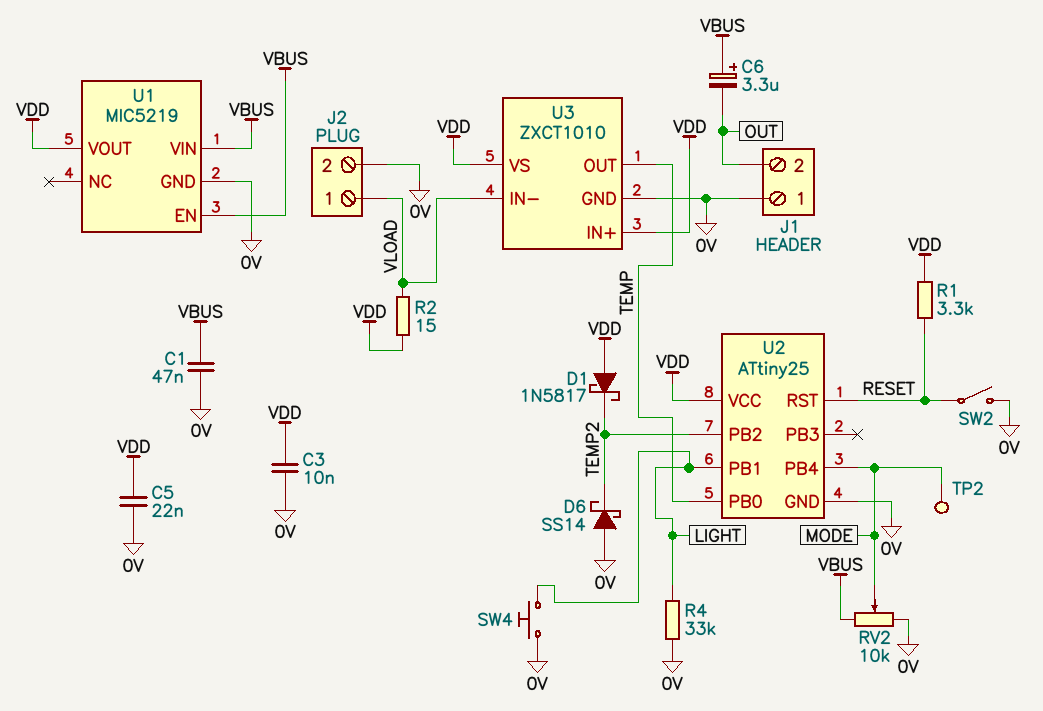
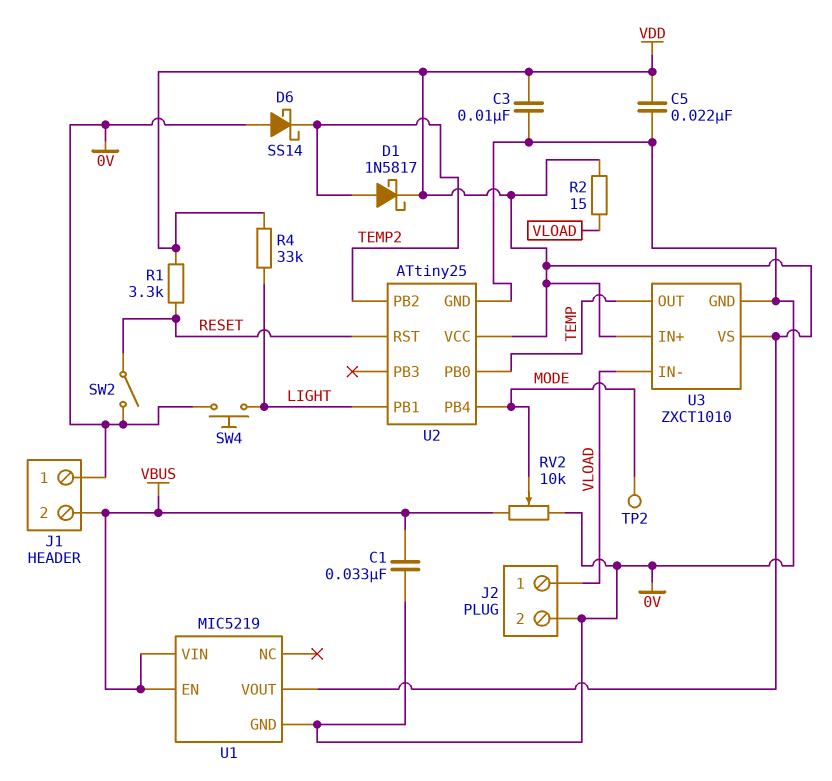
C1: 47nF (0V, VBUS) -> 33nF (0V, VBUS)
C6: 3.3uF (plus VBUS, minus OUT) -> none
D1: schottky 1N5817 (A VDD, K TEMP2) -> schottky 1N5817 (A TEMP2, K VDD)
J1 pin 2: OUT -> VBUS
R4: 33k (0V, LIGHT) -> 33k (LIGHT, VDD)

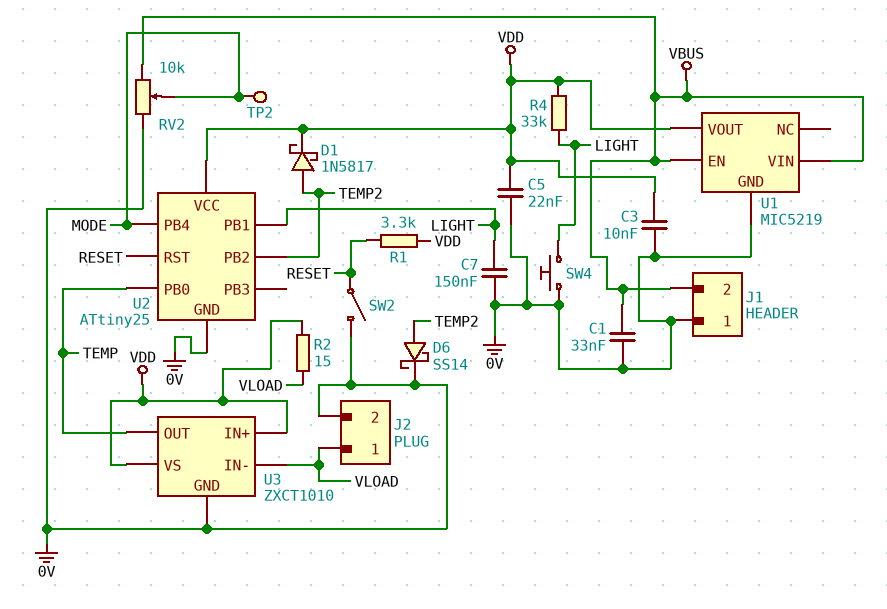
C7: none -> 150nF (0V, LIGHT)
D6: schottky SS14 (A 0V, K TEMP2) -> schottky SS14 (A TEMP2, K 0V)

